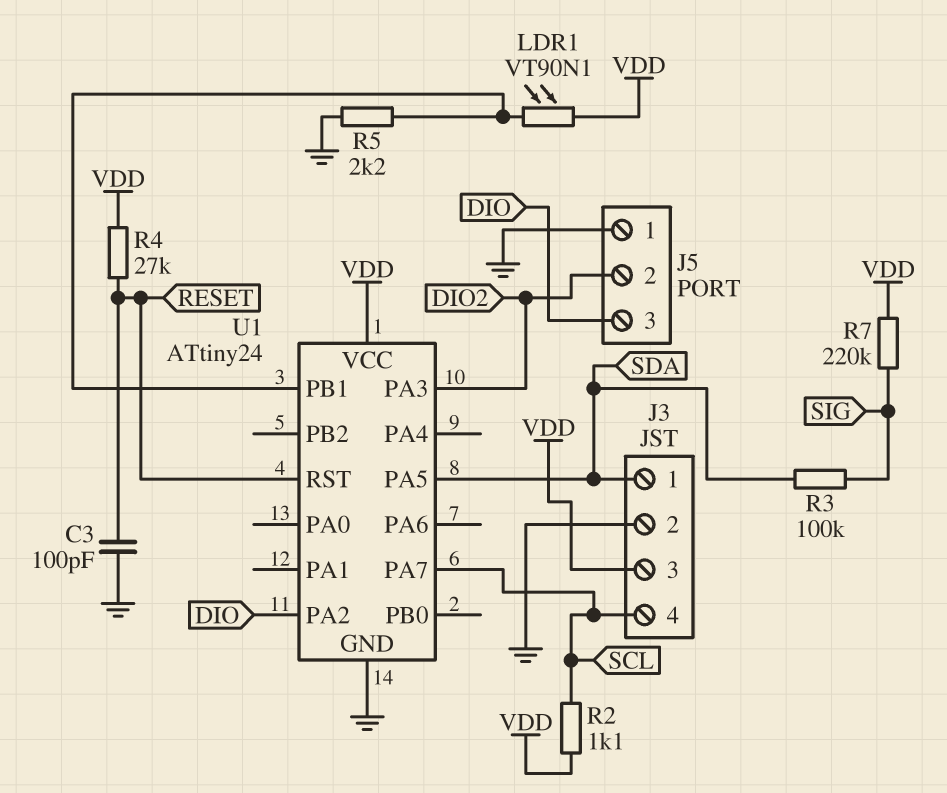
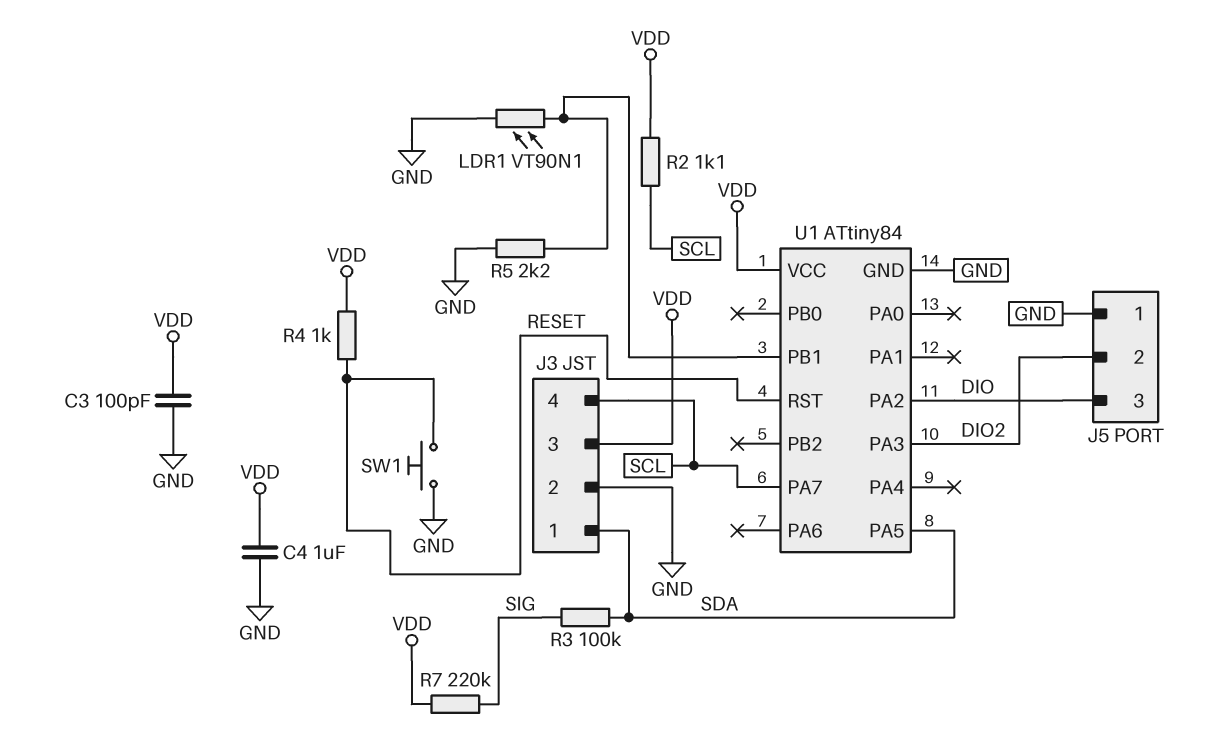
C3: 100pF (GND, RESET) -> 100pF (GND, VDD)
C4: none -> 1uF (GND, VDD)
LDR1: VT90N1 (U1/PB1, VDD) -> VT90N1 (GND, U1/PB1)
R4: 27k (RESET, VDD) -> 1k (RESET, VDD)
SW1: none -> button (GND, RESET)
U1: ATtiny24 -> ATtiny84

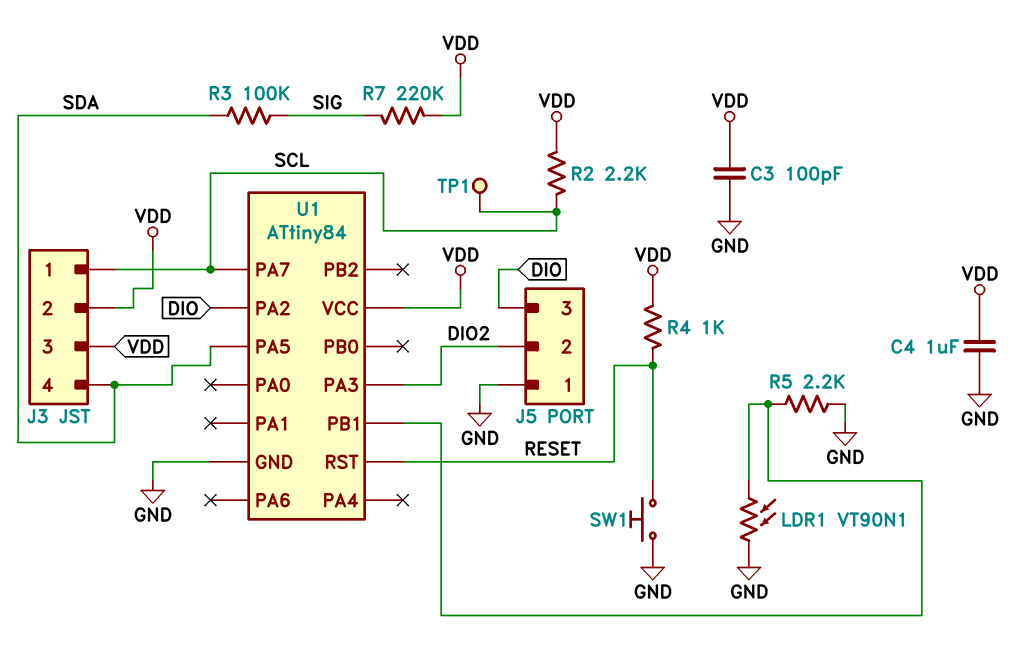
J3 pin 1: SDA -> SCL
J3 pin 2: GND -> VDD
J3 pin 4: SCL -> SDA
R2: 1.1k (SCL, VDD) -> 2.2k (SCL, VDD)
TP1: none -> test point (SCL)

